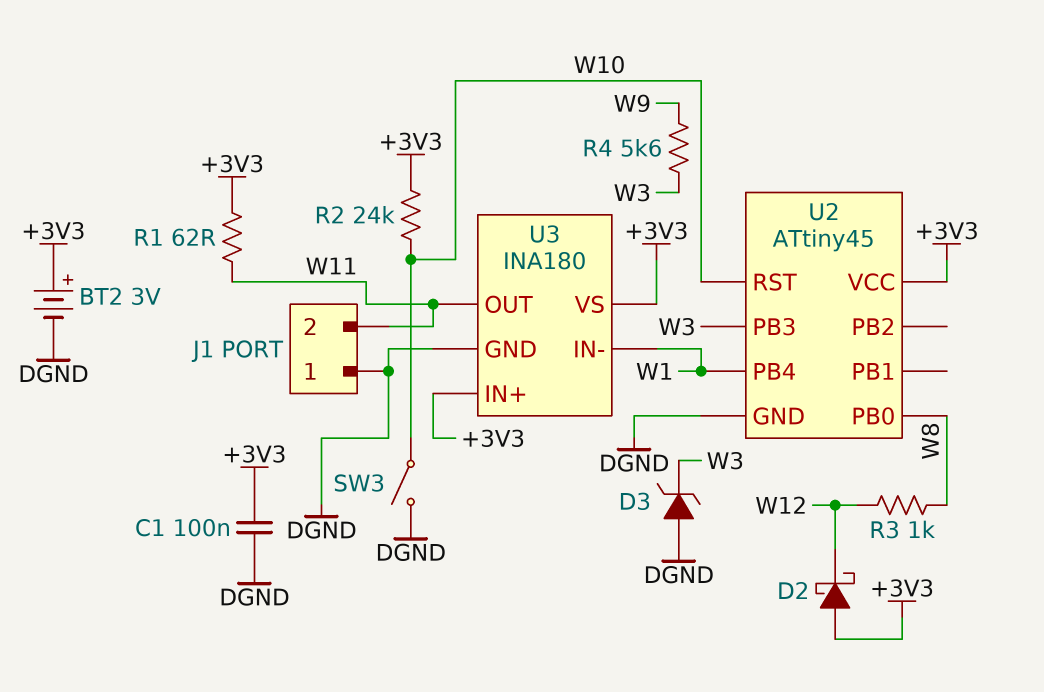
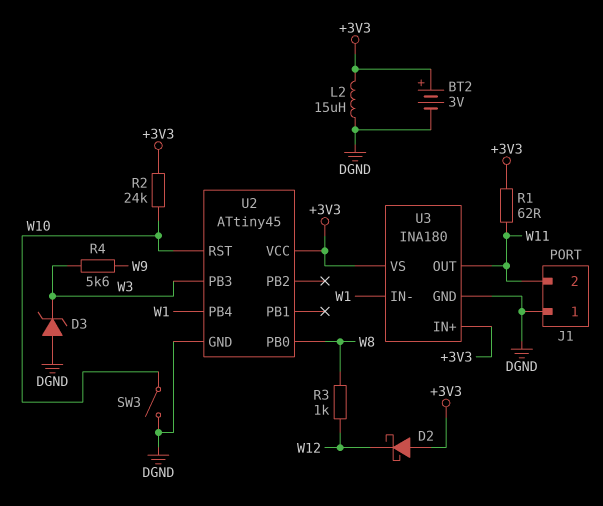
C1: 100nF (+3V3, DGND) -> none
L2: none -> 15uH (+3V3, DGND)

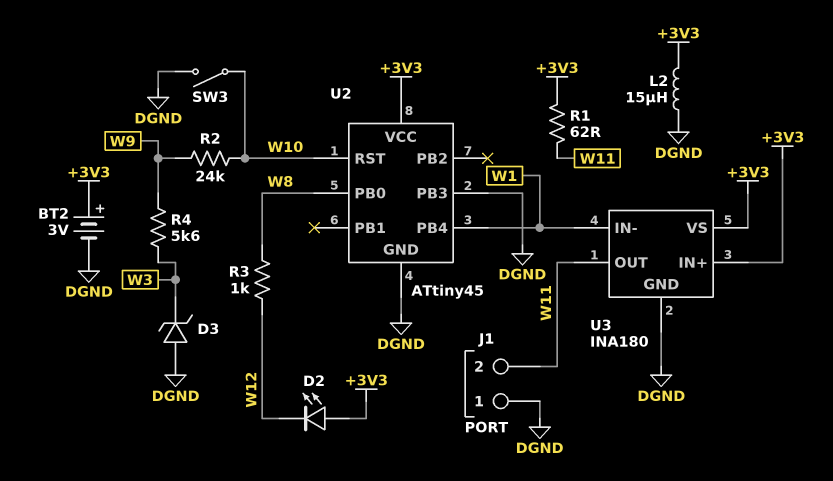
D2: schottky (A +3V3, K W12) -> LED (A +3V3, K W12)
R2: 24k (+3V3, W10) -> 24k (W9, W10)
U2 pin PB3: W3 -> DGND

